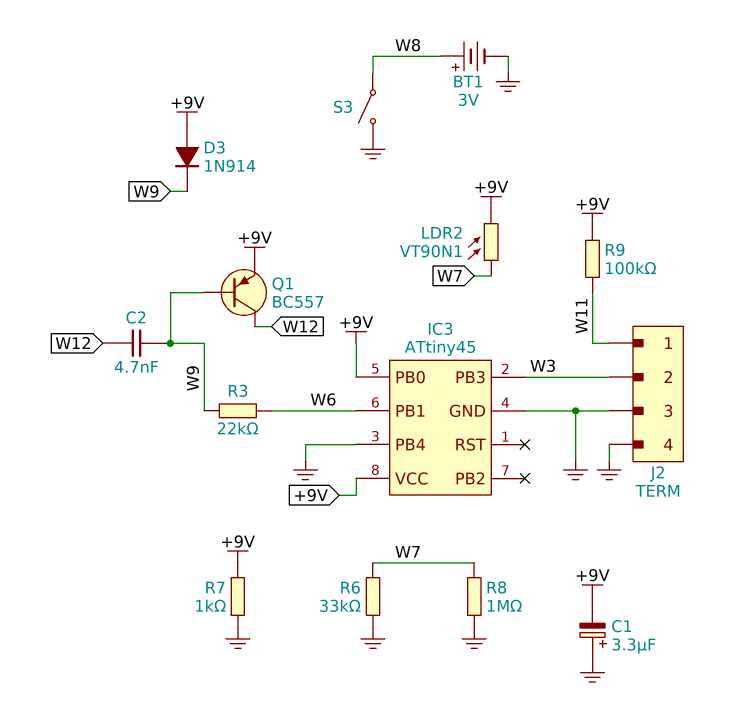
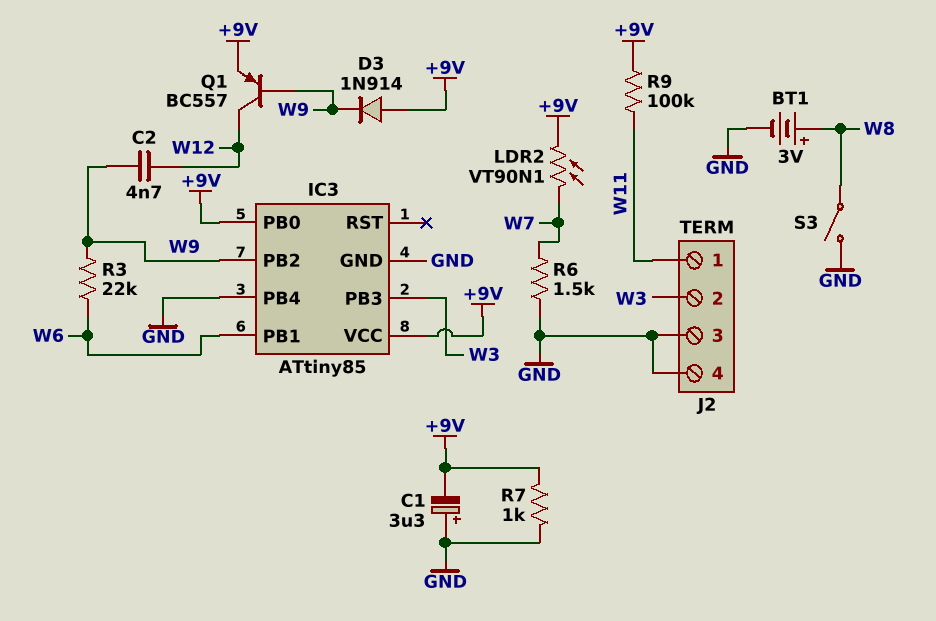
IC3: ATtiny45 -> ATtiny85
IC3 pin PB2: none -> W9
R6: 33k (GND, W7) -> 1.5k (GND, W7)
R8: 1M (GND, W7) -> none

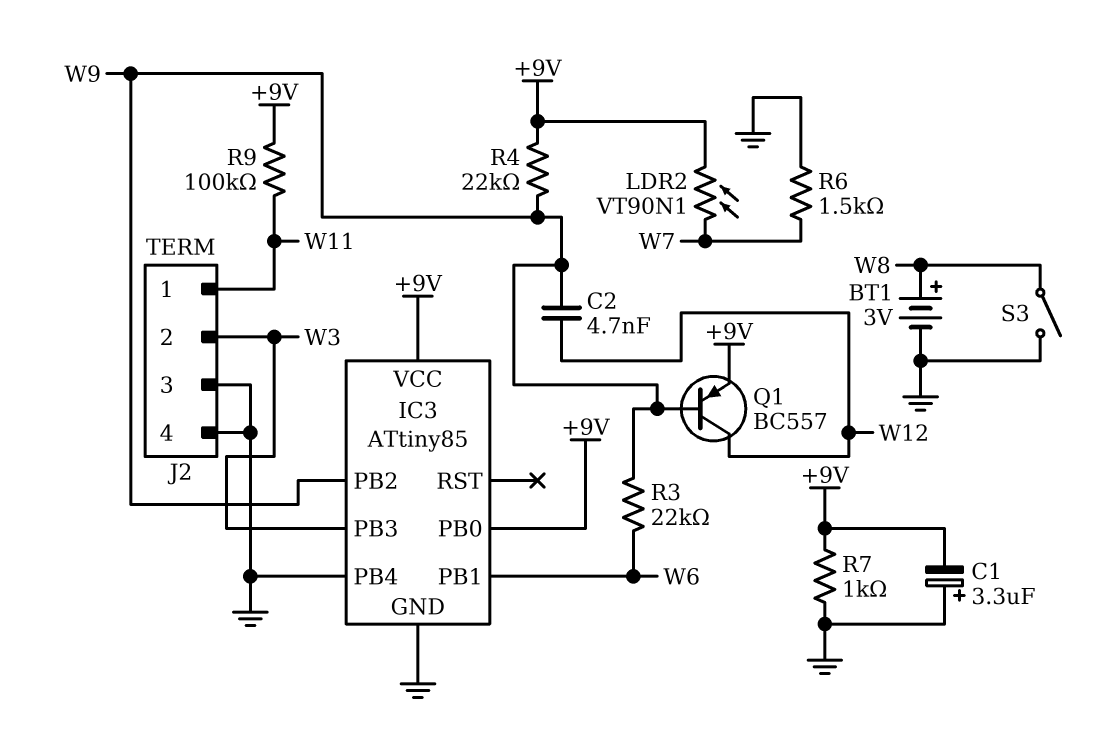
D3: diode 1N914 (A +9V, K W9) -> none
R4: none -> 22k (+9V, W9)

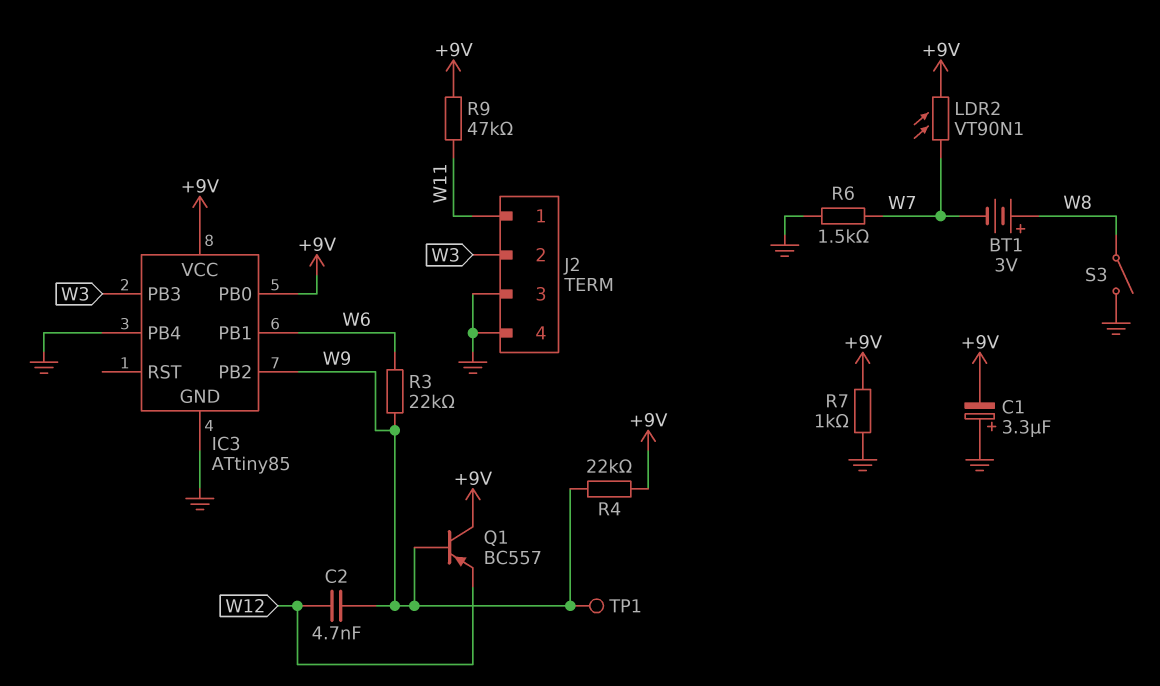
BT1: 3V (plus W8, minus GND) -> 3V (plus W8, minus W7)
Q1: PNP BC557 (B W9, C W12, E +9V) -> PNP BC557 (B W9, C +9V, E W12)
R9: 100k (+9V, W11) -> 47k (+9V, W11)
TP1: none -> test point (W9)

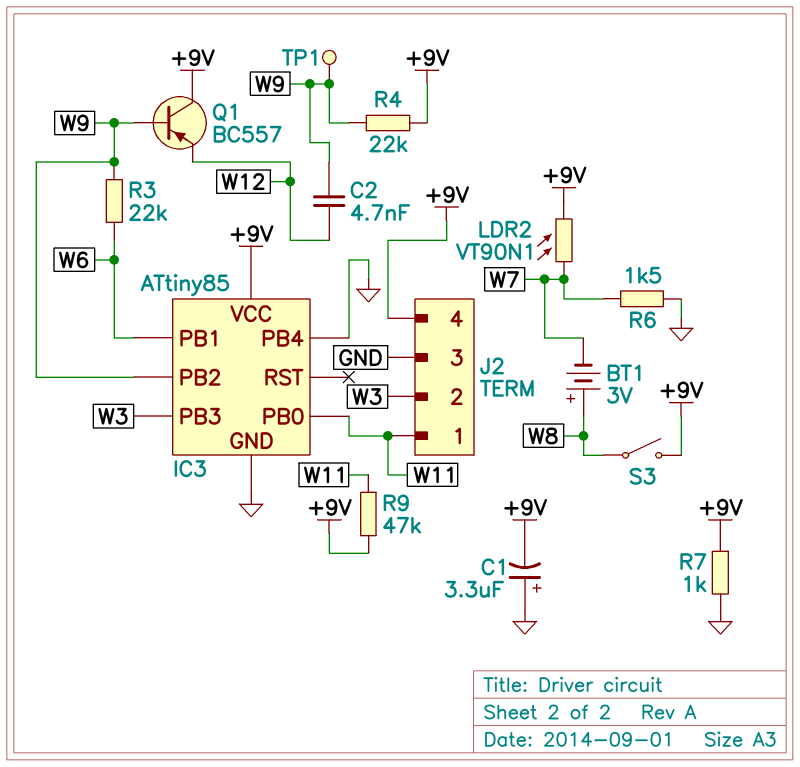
IC3 pin PB0: +9V -> W11
J2 pin 4: GND -> +9V
S3: switch (GND, W8) -> switch (+9V, W8)

